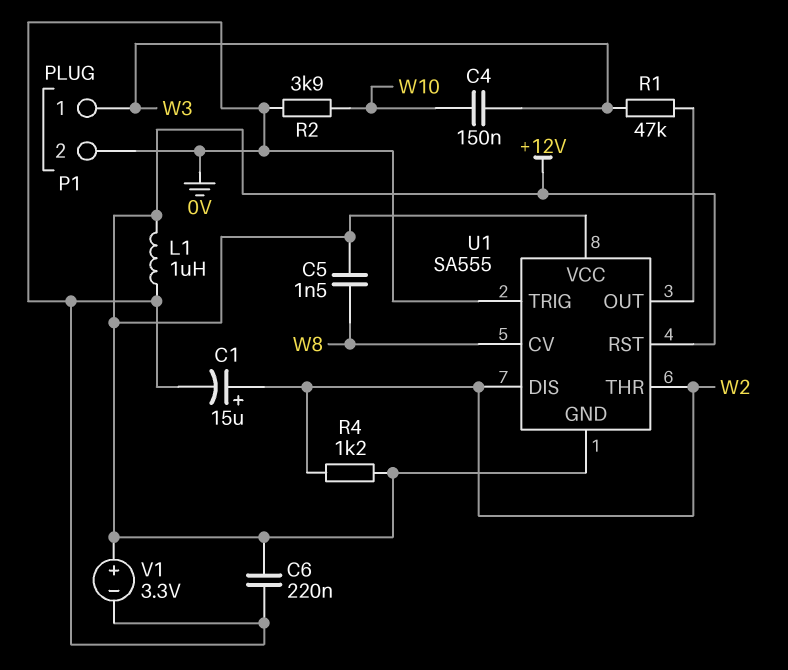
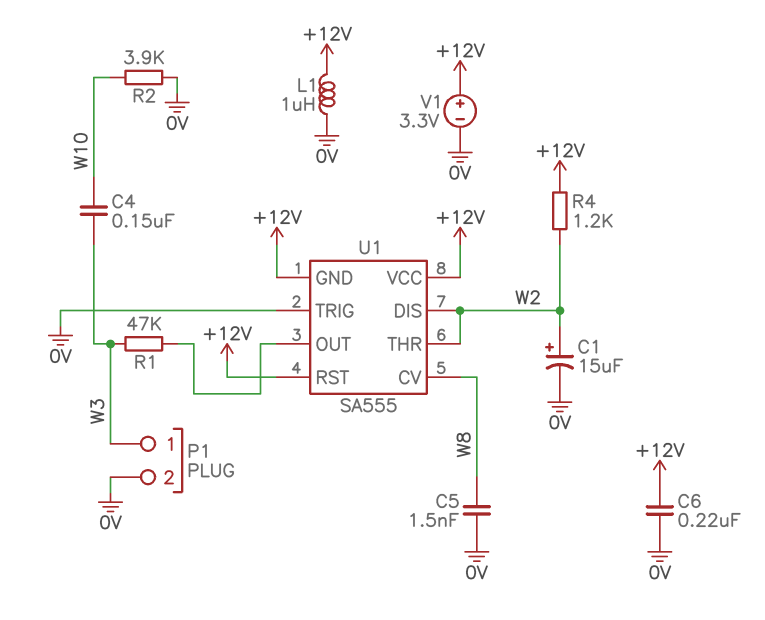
C5: 1.5nF (+12V, W8) -> 1.5nF (0V, W8)

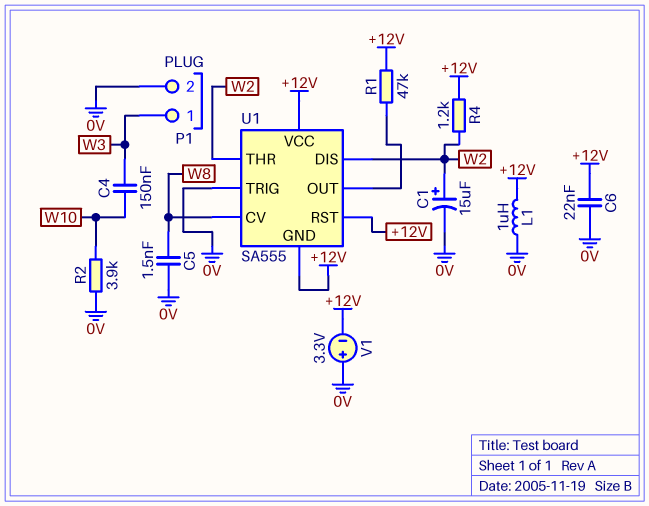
C6: 220nF (+12V, 0V) -> 22nF (+12V, 0V)
R1: 47k (U1/OUT, W3) -> 47k (+12V, U1/OUT)
V1: 3.3V (plus +12V, minus 0V) -> 3.3V (plus 0V, minus +12V)

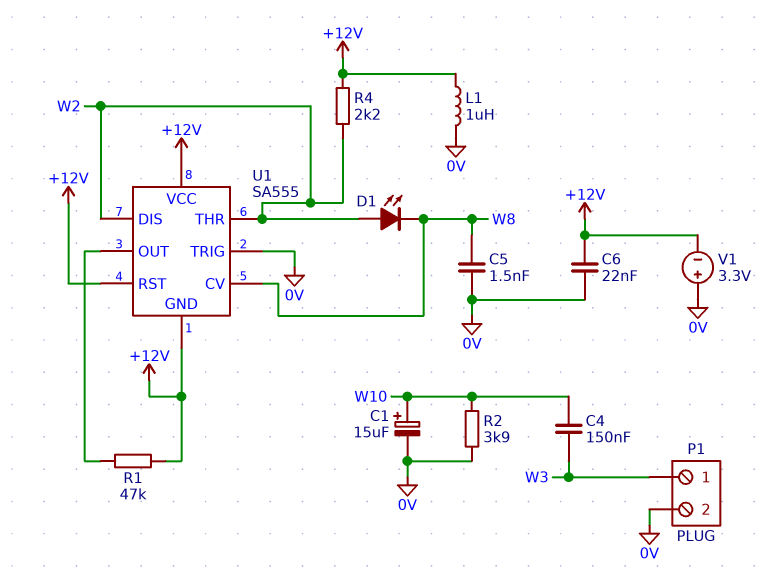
C1: 15uF (plus W2, minus 0V) -> 15uF (plus W10, minus 0V)
D1: none -> LED (A W2, K W8)
R4: 1.2k (+12V, W2) -> 2.2k (+12V, W2)

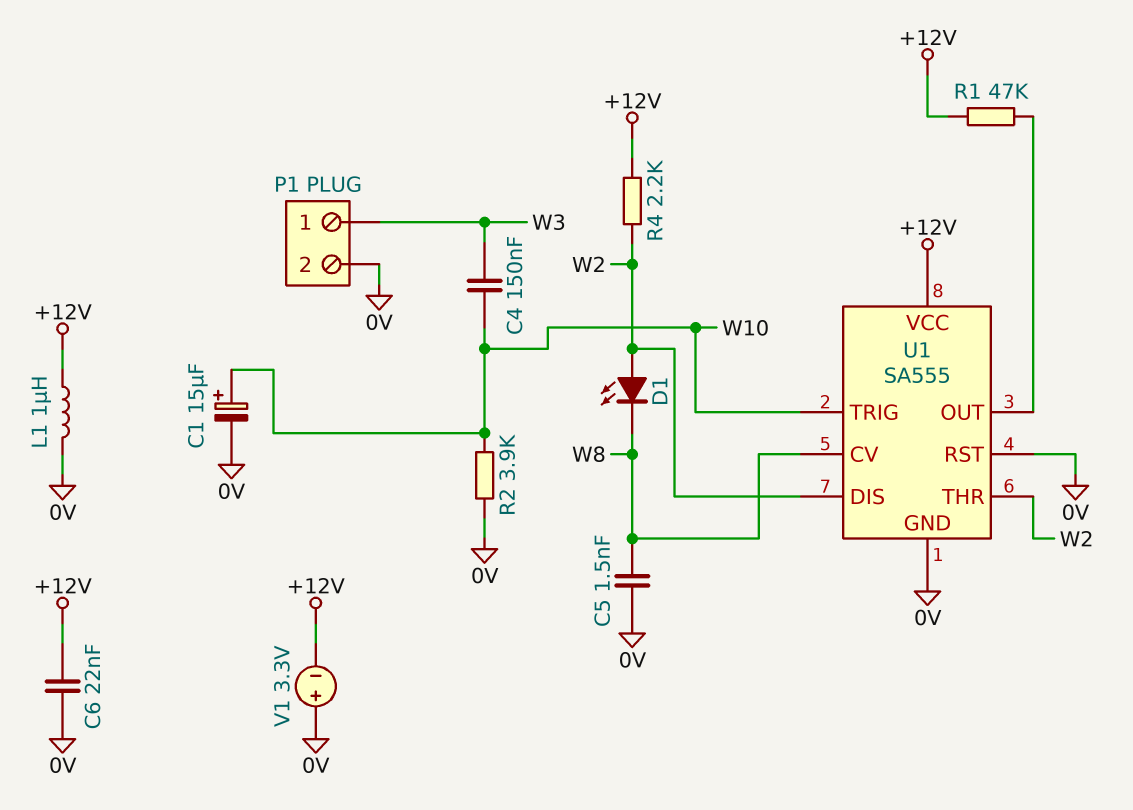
U1 pin GND: +12V -> 0V
U1 pin RST: +12V -> 0V
U1 pin TRIG: 0V -> W10

